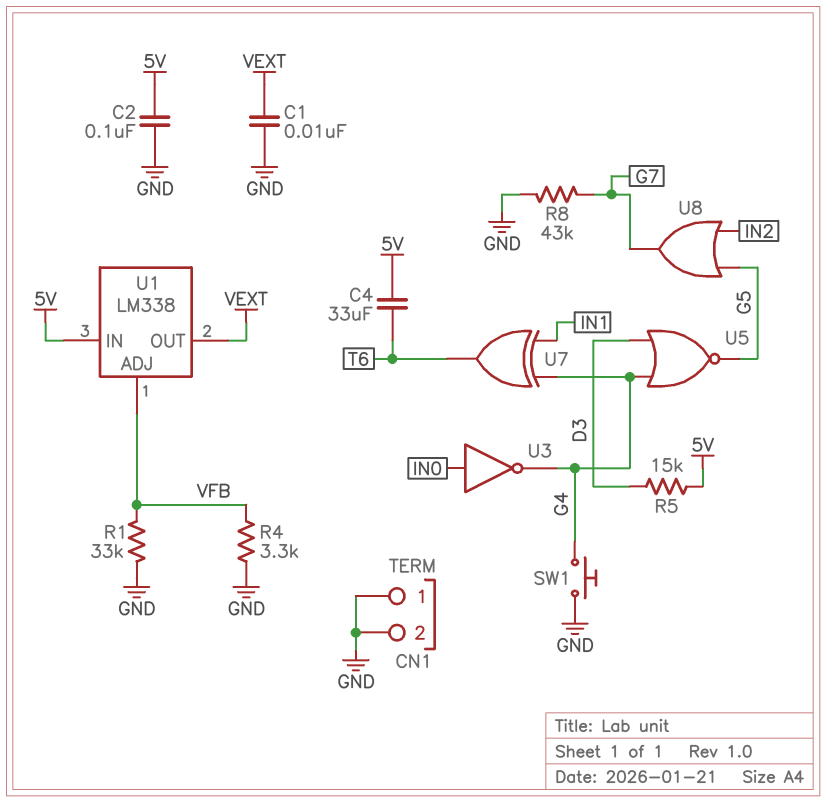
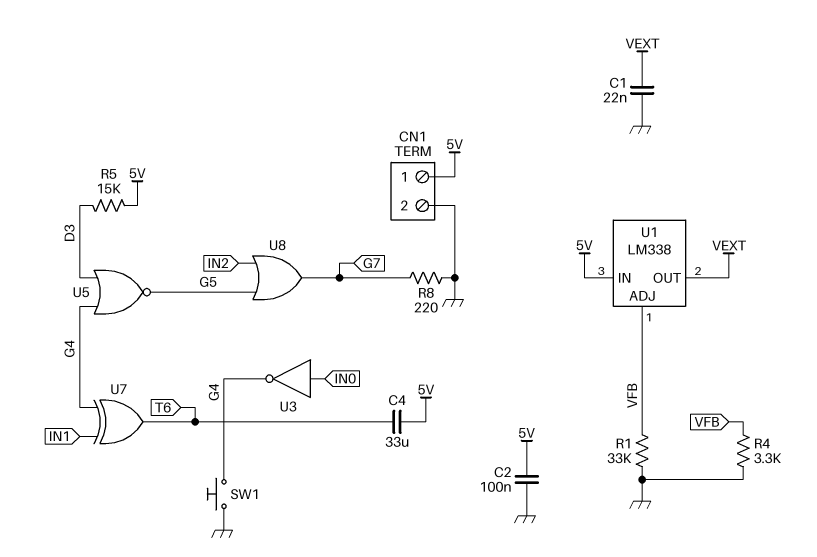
C1: 10nF (GND, VEXT) -> 22nF (GND, VEXT)
CN1 pin 1: GND -> 5V
R8: 43k (G7, GND) -> 220 (G7, GND)

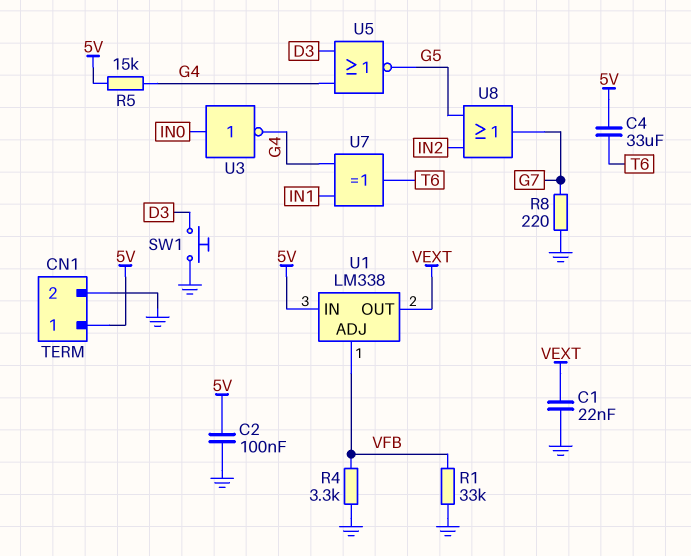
R5: 15k (5V, D3) -> 15k (5V, G4)
SW1: button (G4, GND) -> button (D3, GND)

